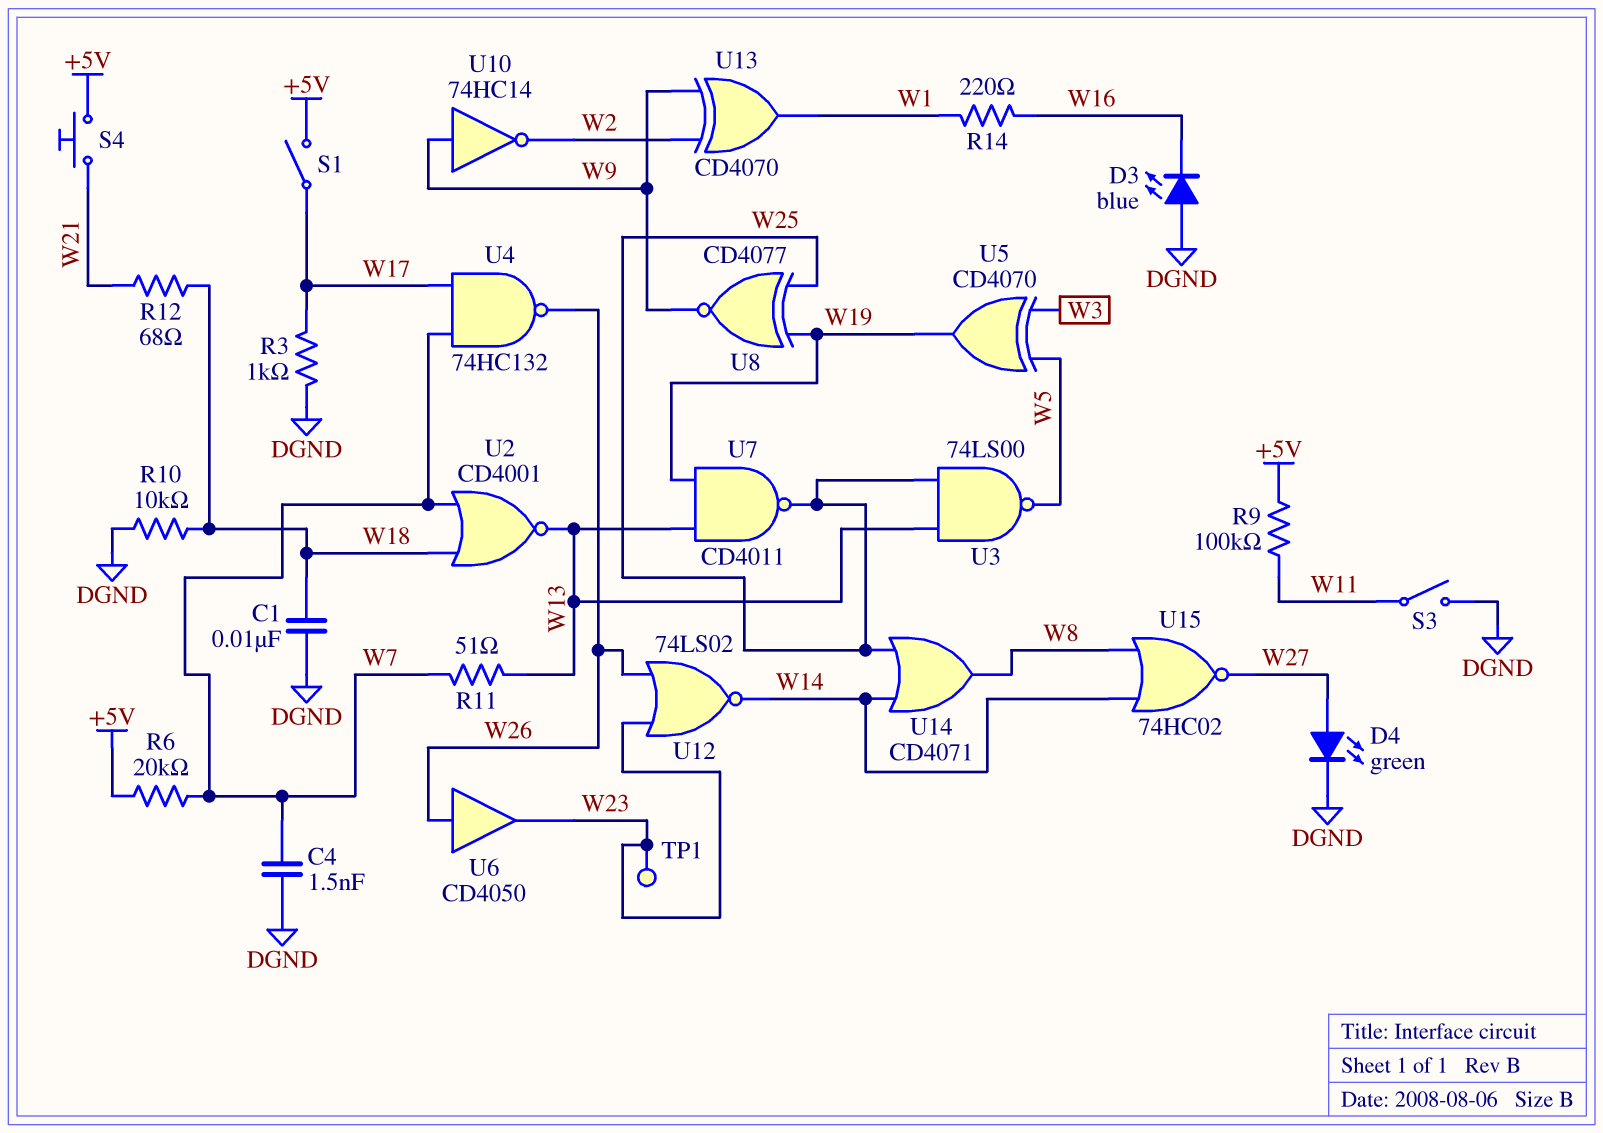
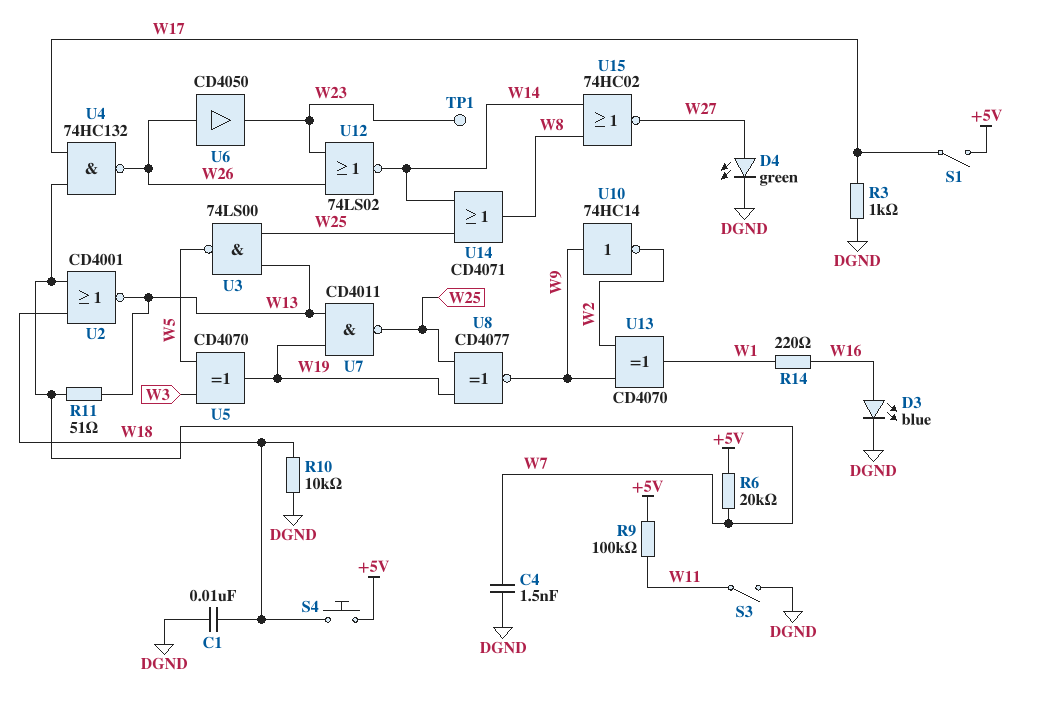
D3: LED blue (A DGND, K W16) -> LED blue (A W16, K DGND)
R12: 68 (W18, W21) -> none
S4: button (+5V, W21) -> button (+5V, W18)

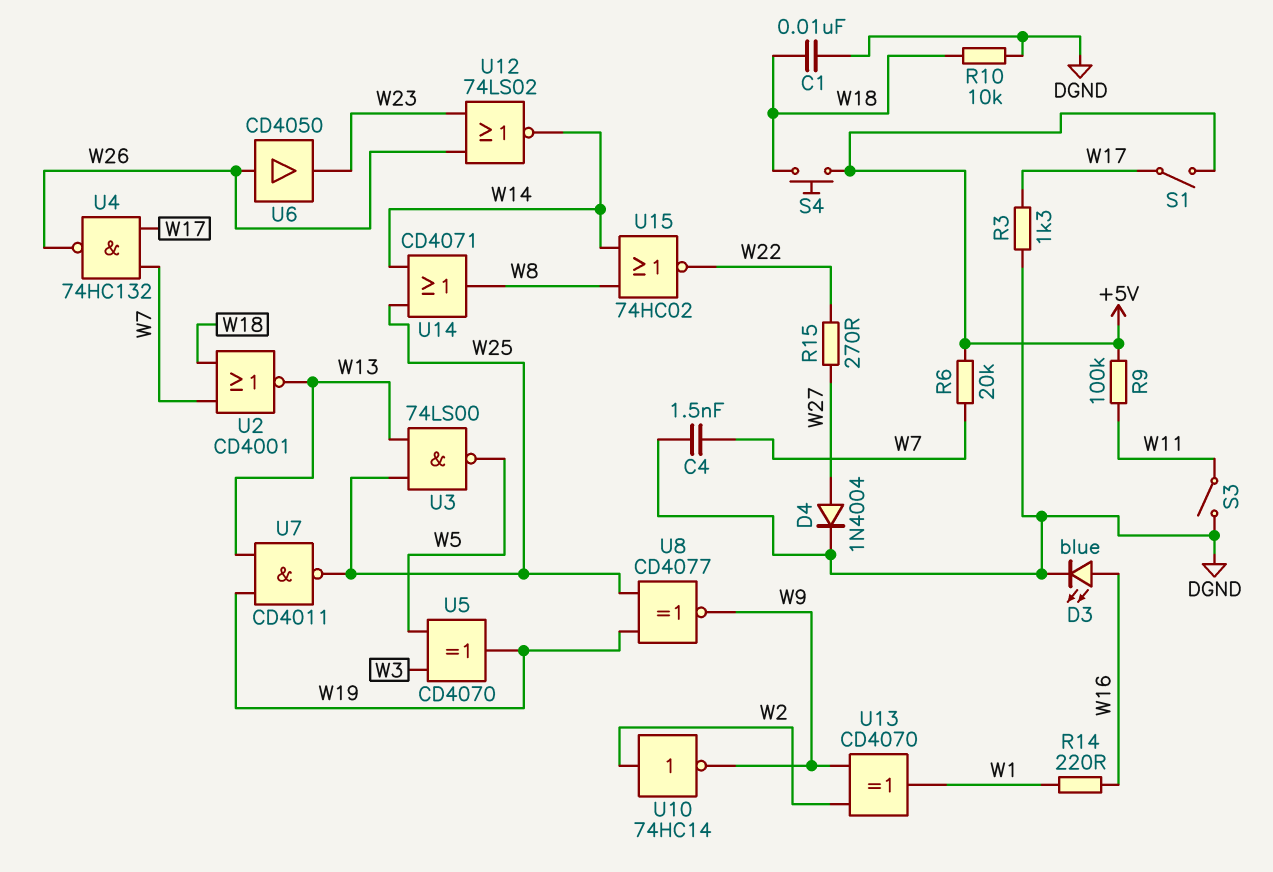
D4: LED green (A W27, K DGND) -> diode 1N4004 (A W27, K DGND)
R3: 1k (DGND, W17) -> 1.3k (DGND, W17)
R11: 51 (W7, W13) -> none
R15: none -> 270 (W22, W27)
TP1: test point (W23) -> none
U10: NOT 74HC14 (in W9, out W2) -> NOT 74HC14 (in W2, out W9)
U15: NOR 74HC02 (in W8, in W14, out W27) -> NOR 74HC02 (in W8, in W14, out W22)

